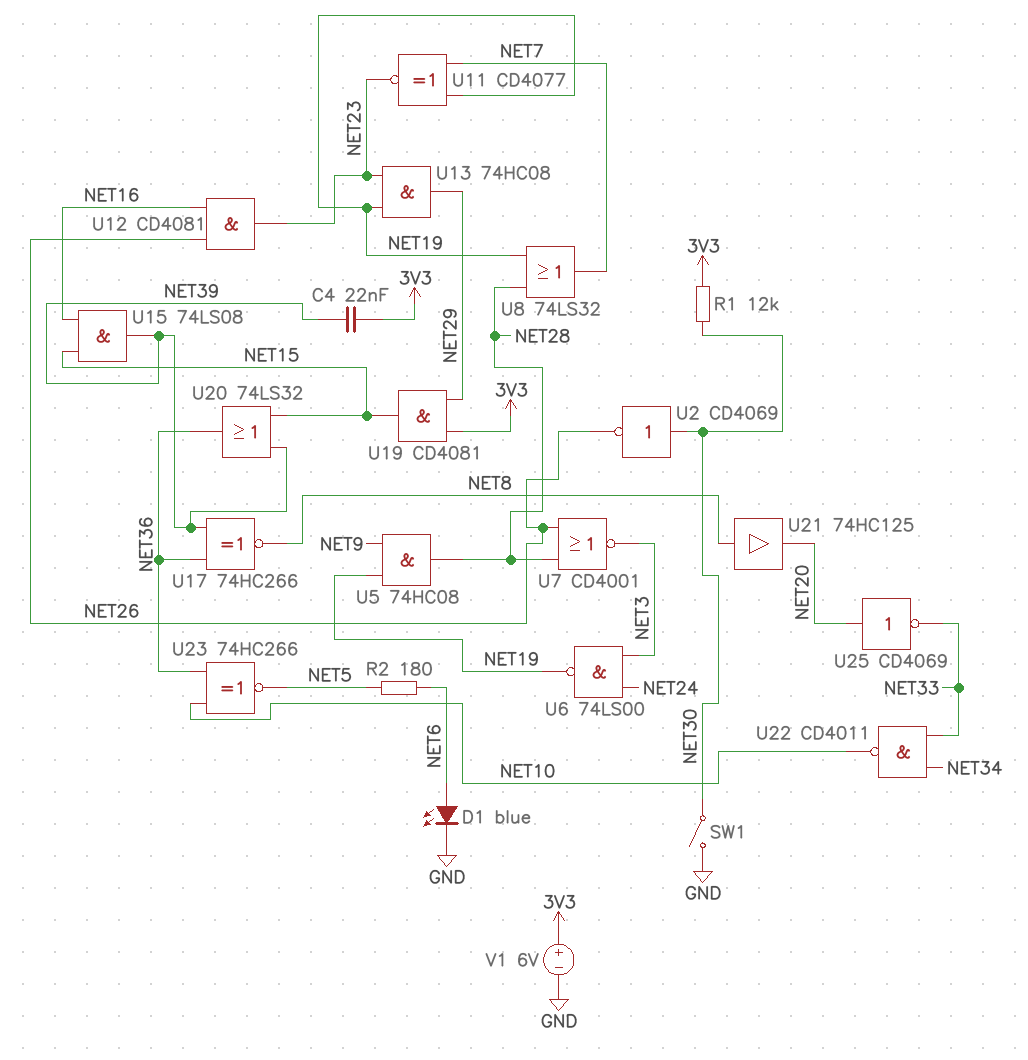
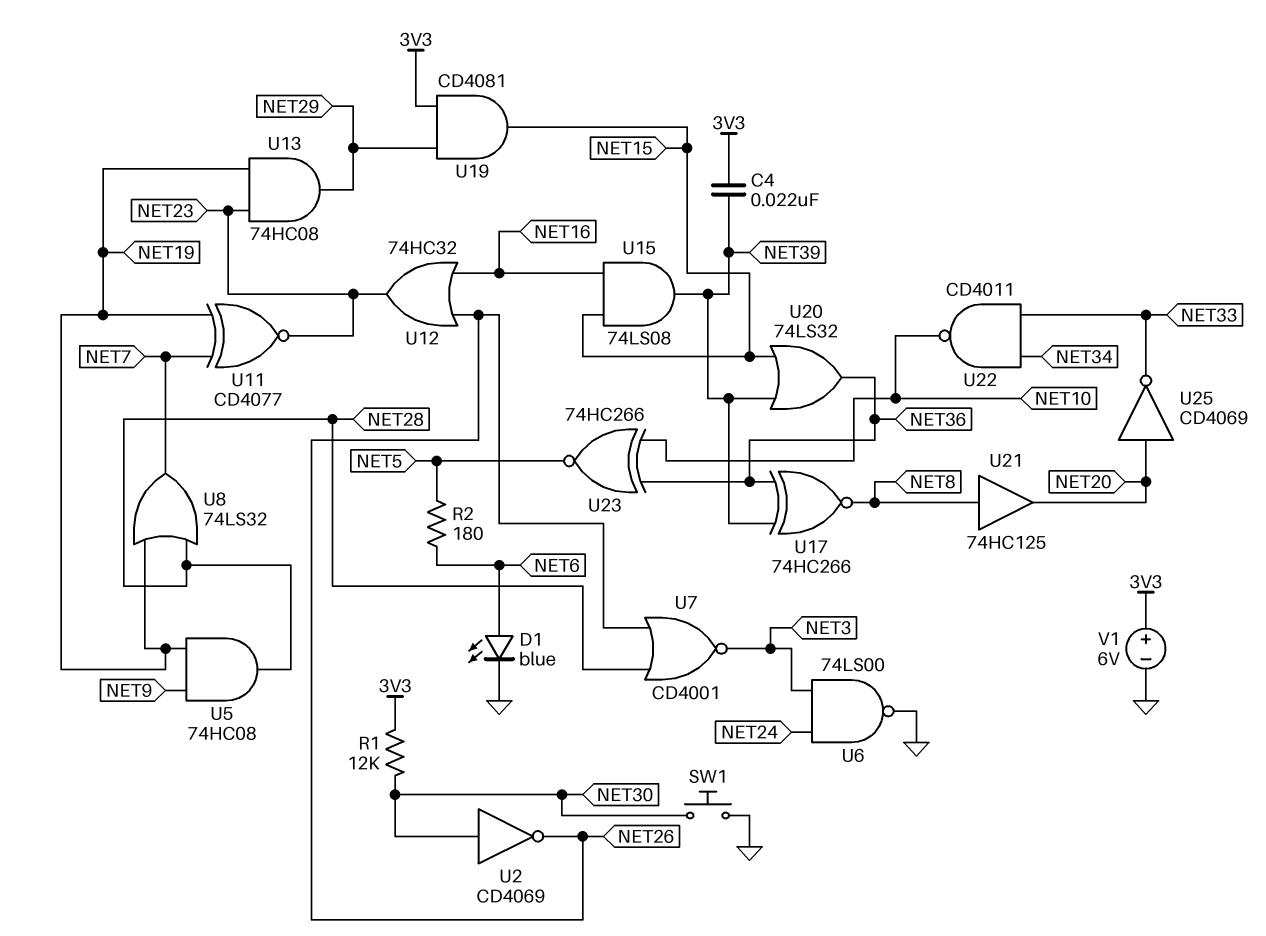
SW1: switch (GND, NET30) -> button (GND, NET30)
U6: NAND 74LS00 (in NET3, in NET24, out NET19) -> NAND 74LS00 (in NET3, in NET24, out GND)
U12: AND CD4081 (in NET16, in NET26, out NET23) -> OR 74HC32 (in NET16, in NET26, out NET23)

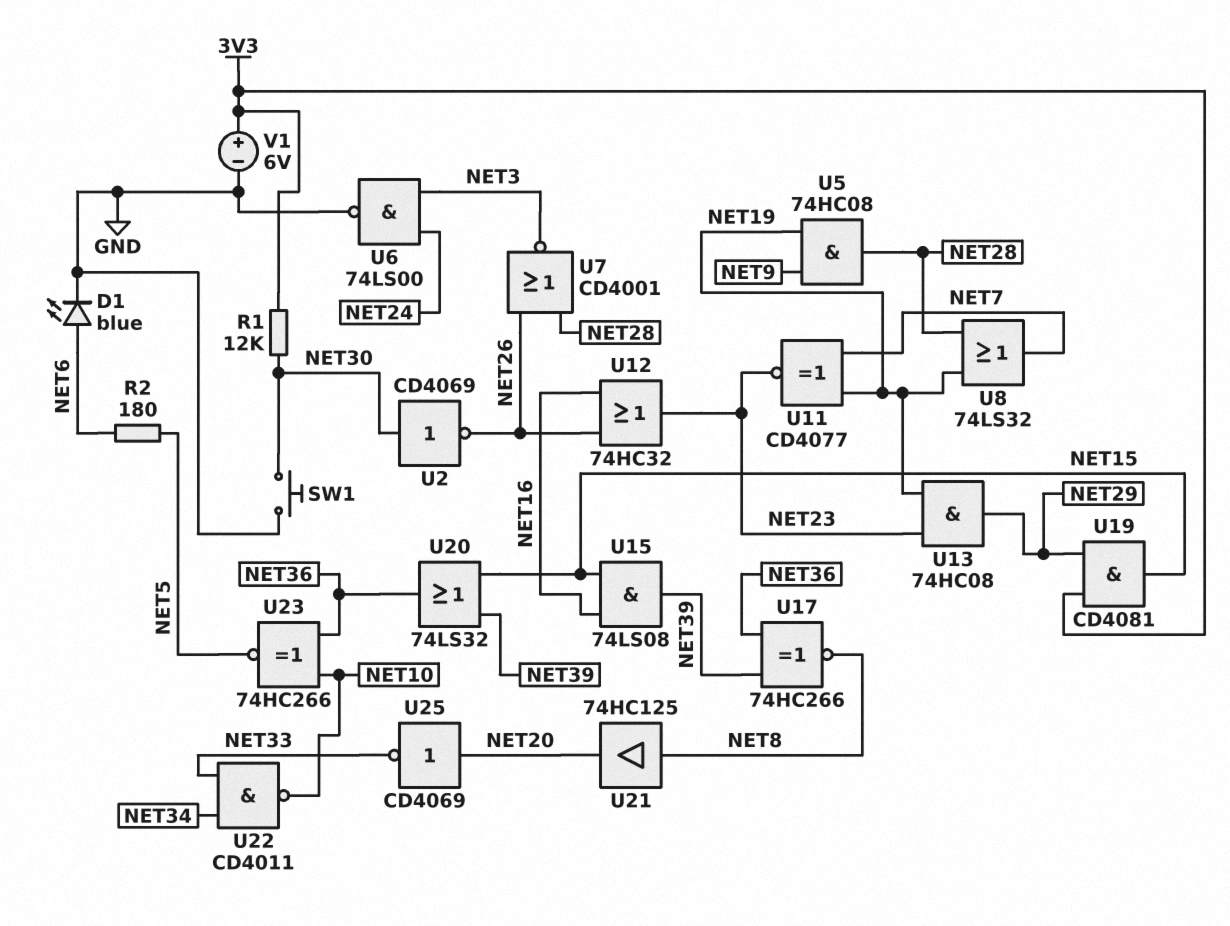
C4: 22nF (3V3, NET39) -> none

